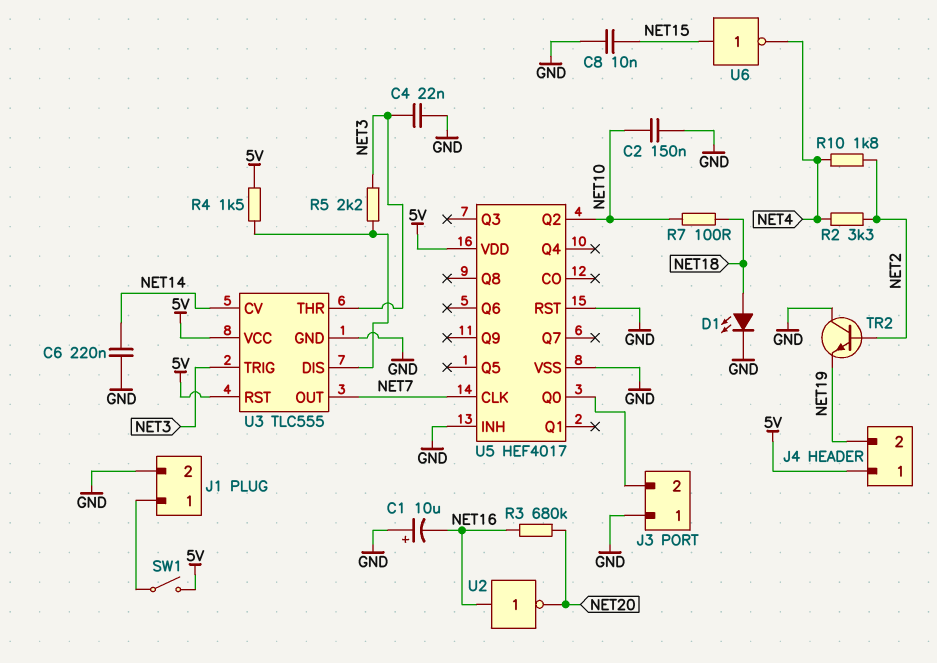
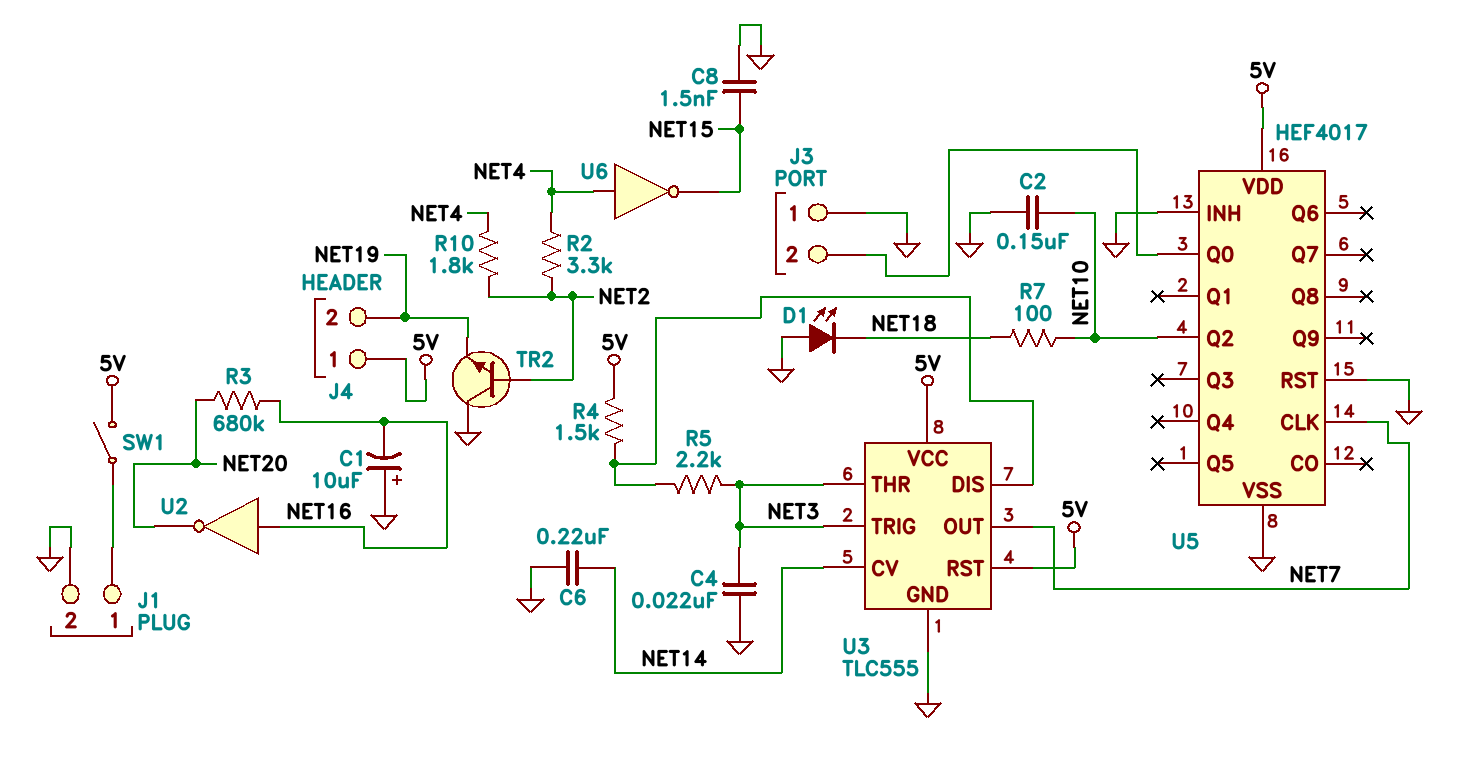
C8: 10nF (GND, NET15) -> 1.5nF (GND, NET15)
D1: LED (A NET18, K GND) -> LED (A GND, K NET18)
U6: NOT (in NET15, out NET4) -> NOT (in NET4, out NET15)

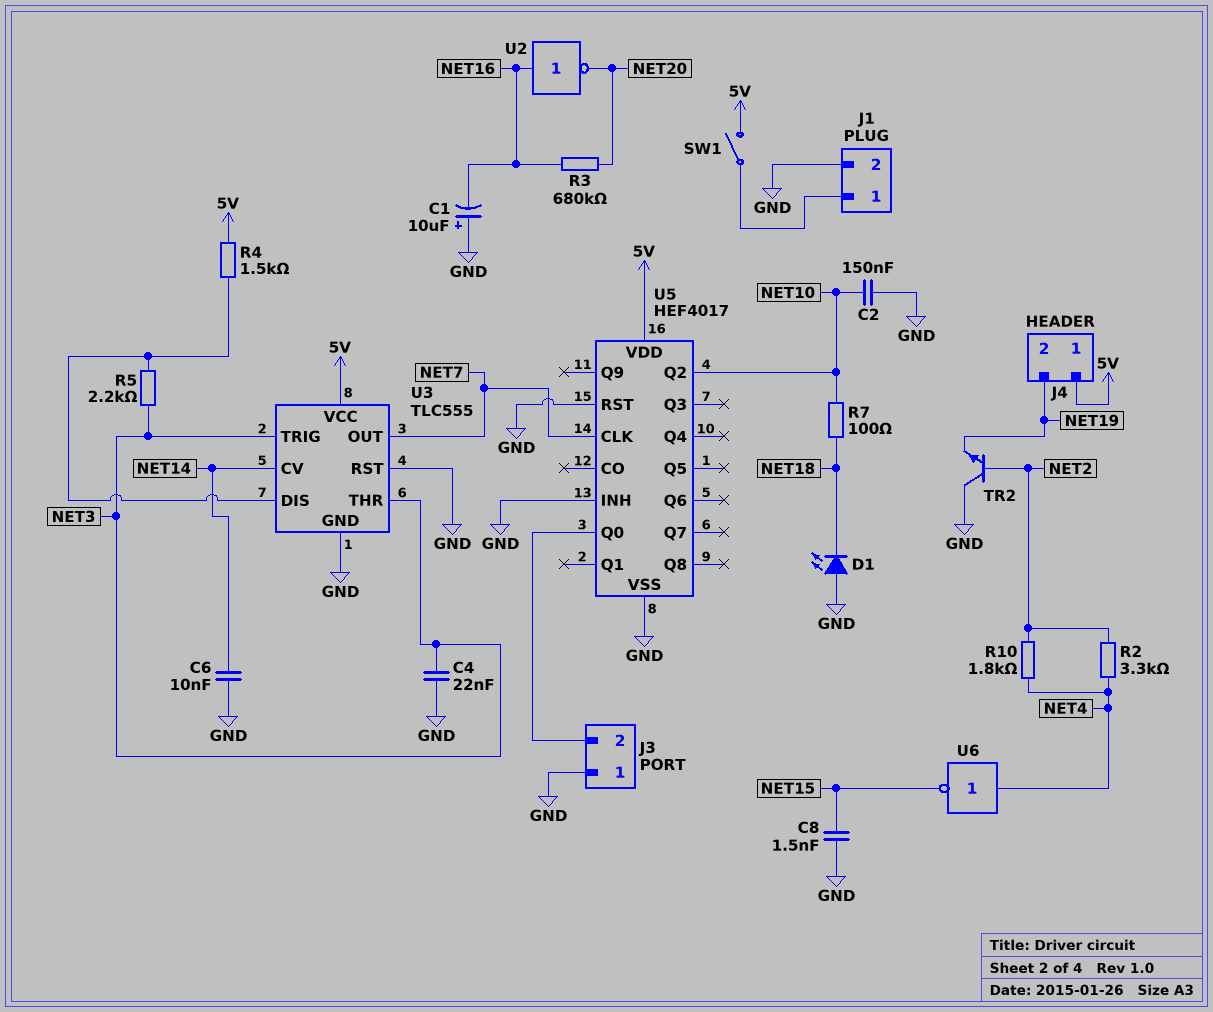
C6: 220nF (GND, NET14) -> 10nF (GND, NET14)
U3 pin RST: 5V -> GND

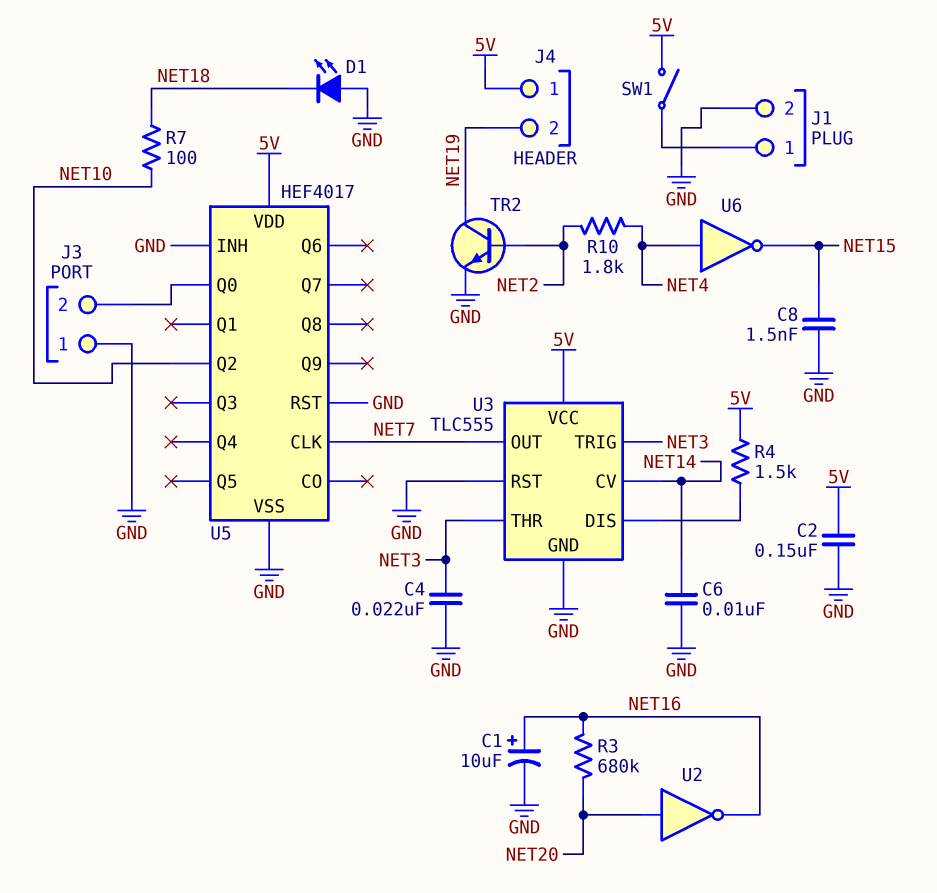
C1: 10uF (plus GND, minus NET16) -> 10uF (plus NET16, minus GND)
C2: 150nF (GND, NET10) -> 150nF (5V, GND)
R2: 3.3k (NET2, NET4) -> none
R5: 2.2k (NET3, U3/DIS) -> none
TR2: NPN (B NET2, C GND, E NET19) -> NPN (B NET2, C NET19, E GND)
U2: NOT (in NET16, out NET20) -> NOT (in NET20, out NET16)

